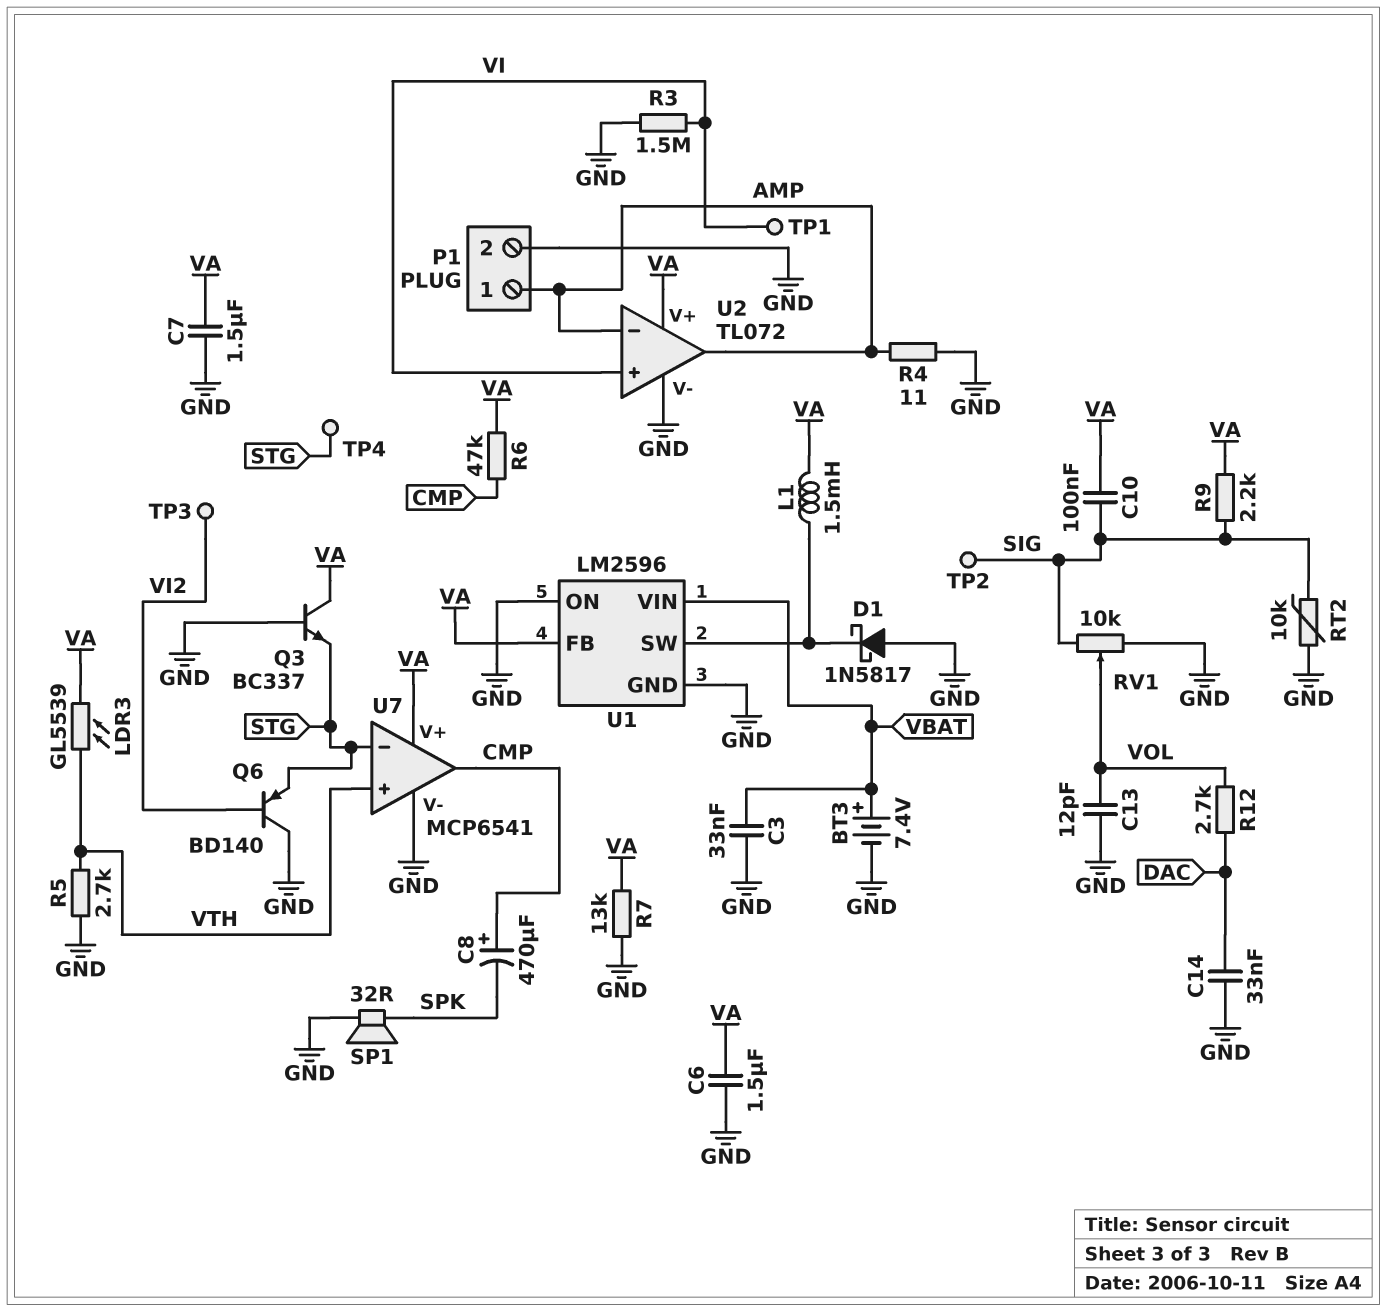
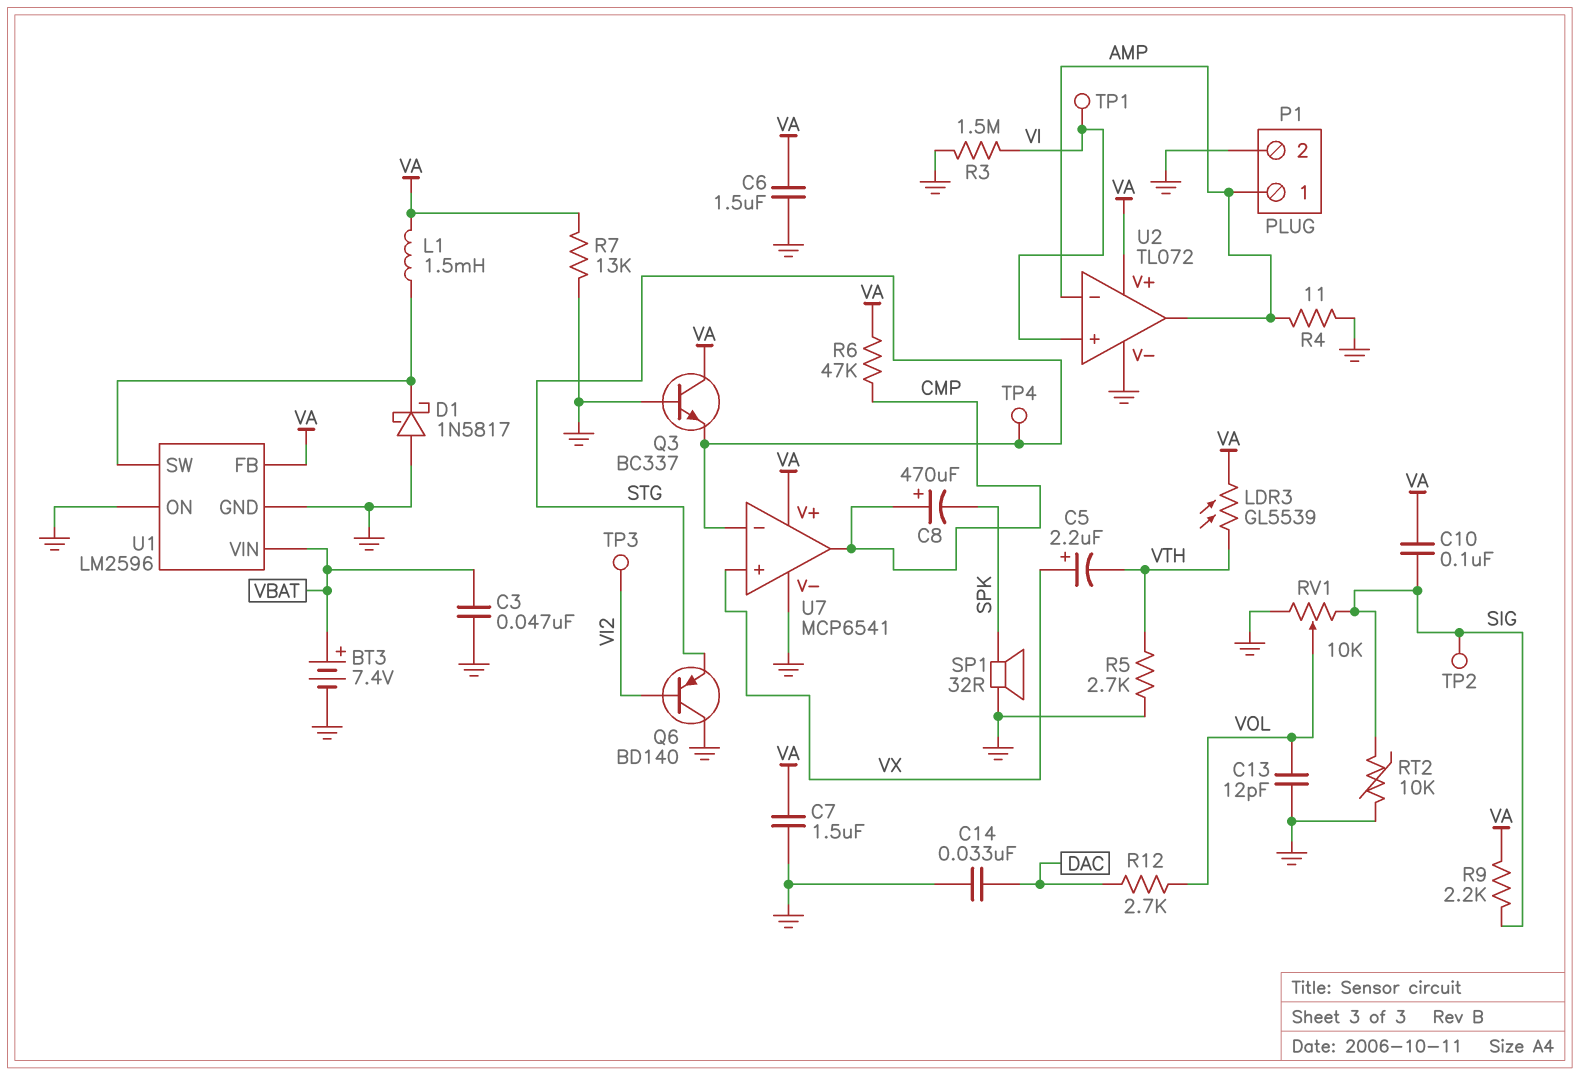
C3: 33nF (GND, VBAT) -> 47nF (GND, VBAT)
C5: none -> 2.2uF (plus VX, minus VTH)
U7 pin in+: VTH -> VX

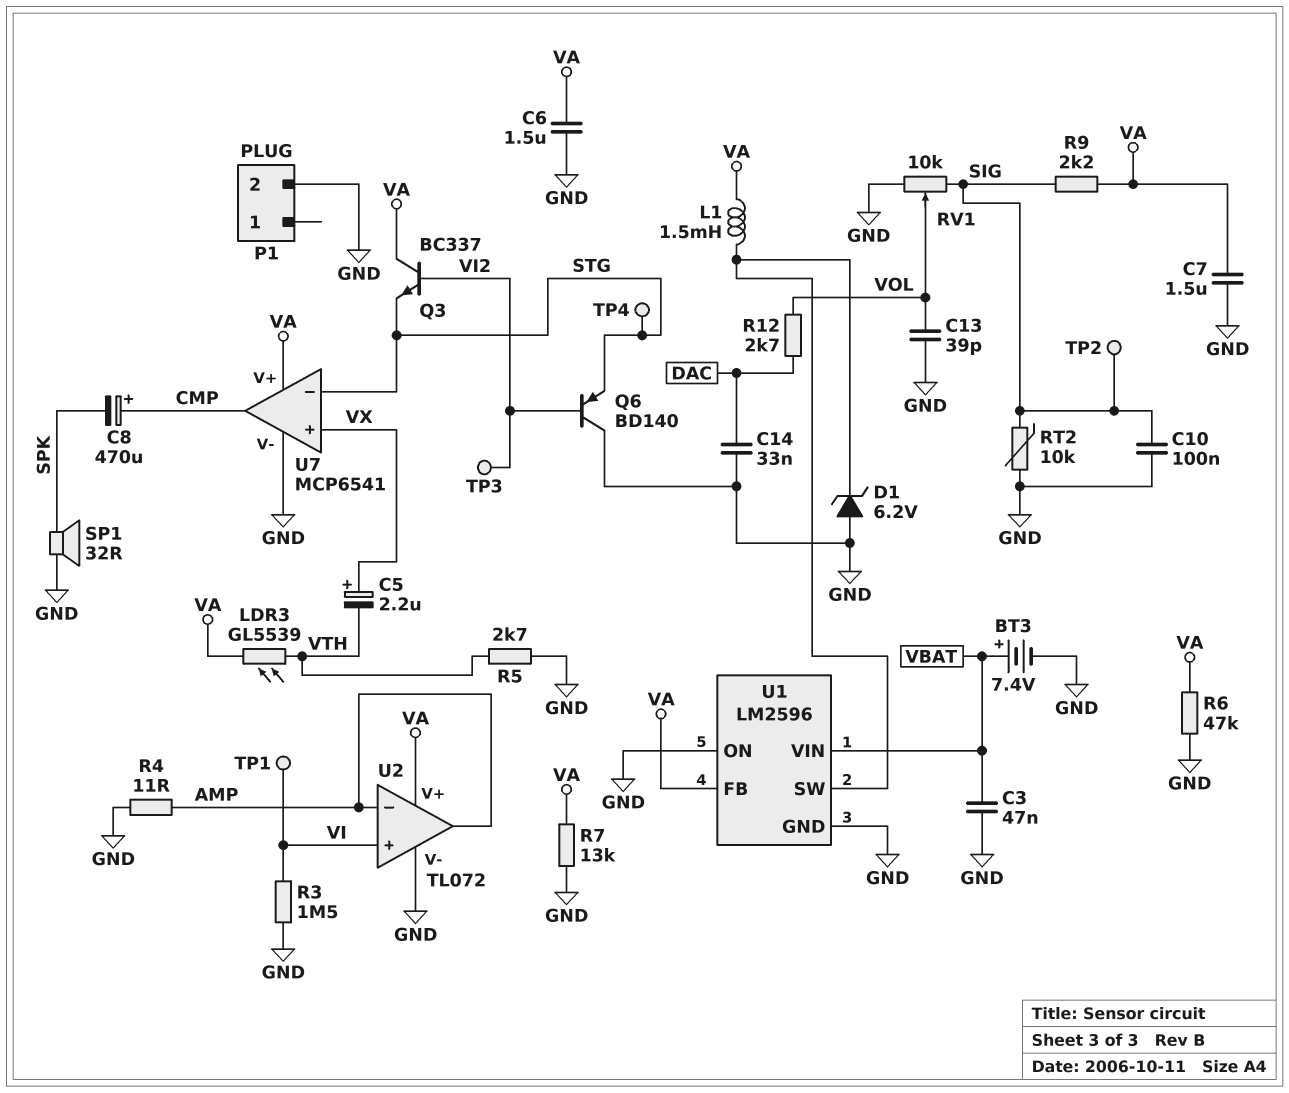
C10: 100nF (SIG, VA) -> 100nF (GND, SIG)
C13: 12pF (GND, VOL) -> 39pF (GND, VOL)
D1: schottky 1N5817 (A GND, K U1/SW) -> zener 6.2V (A GND, K U1/SW)
P1 pin 1: AMP -> none
Q3: NPN BC337 (B GND, C VA, E STG) -> NPN BC337 (B VI2, C VA, E STG)
R6: 47k (CMP, VA) -> 47k (GND, VA)

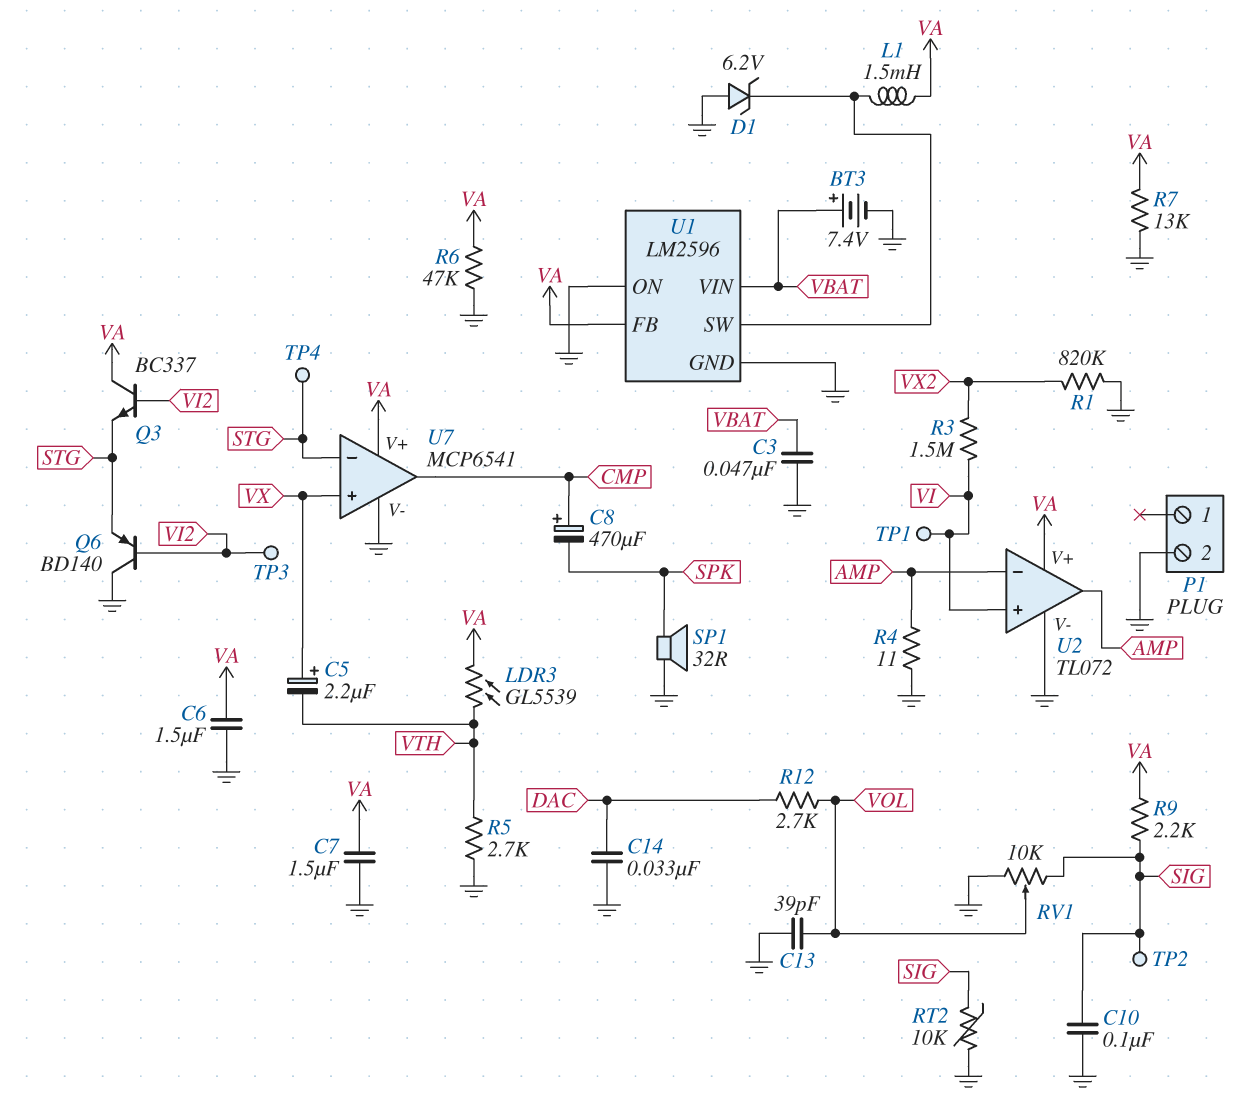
R1: none -> 820k (GND, VX2)
R3: 1.5M (GND, VI) -> 1.5M (VI, VX2)

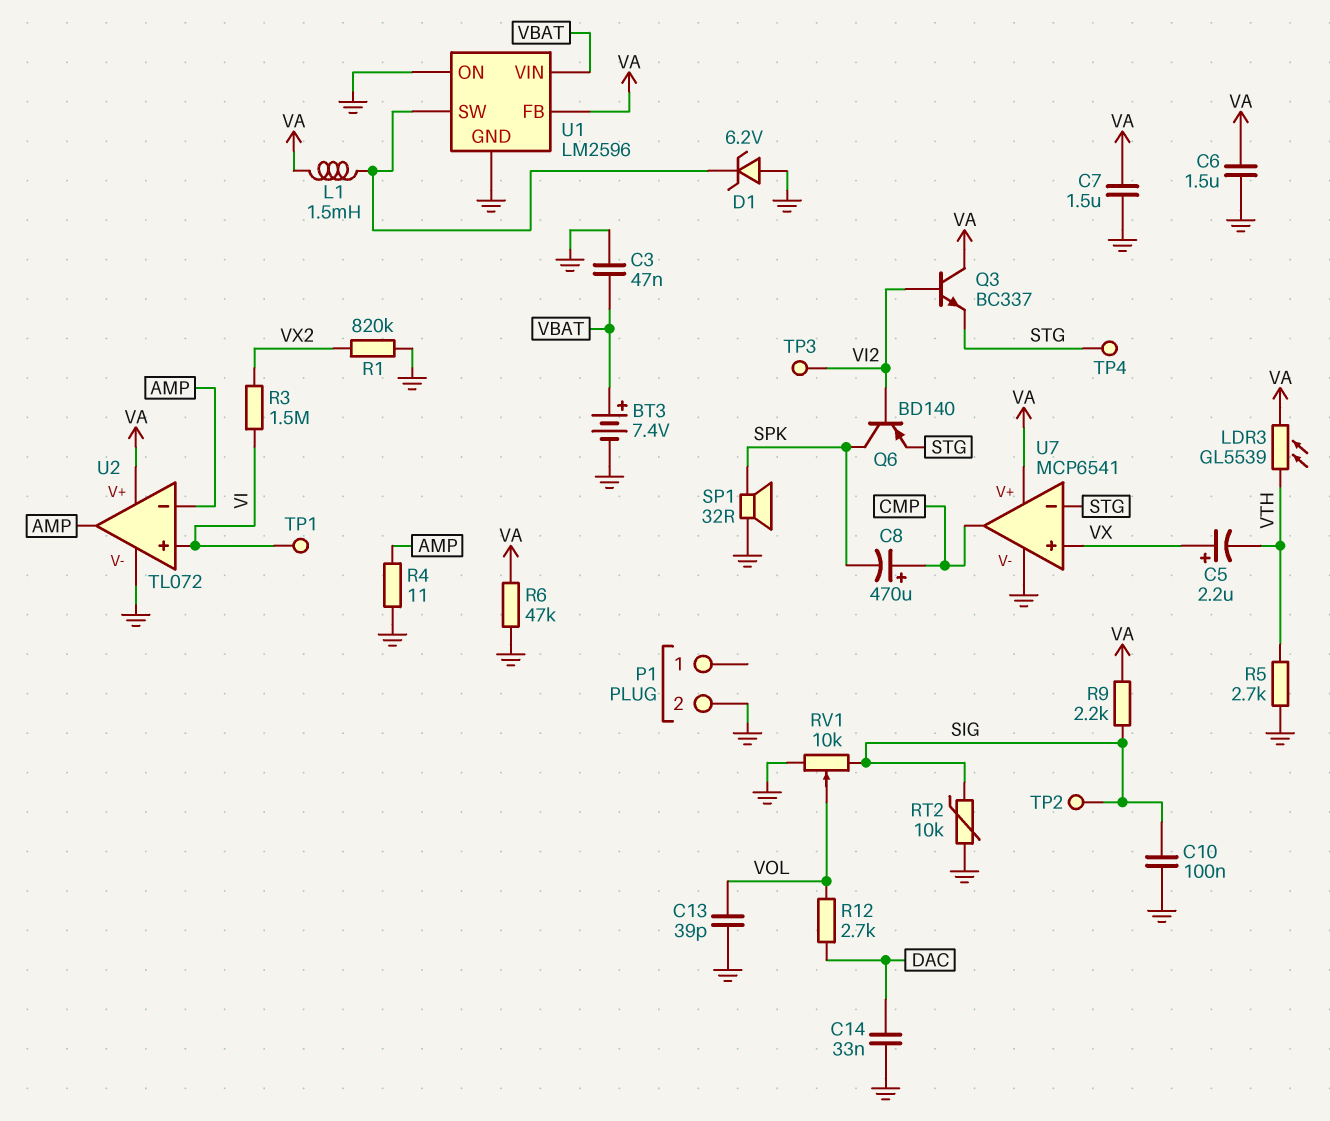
Q6: PNP BD140 (B VI2, C GND, E STG) -> PNP BD140 (B VI2, C SPK, E STG)
R7: 13k (GND, VA) -> none

